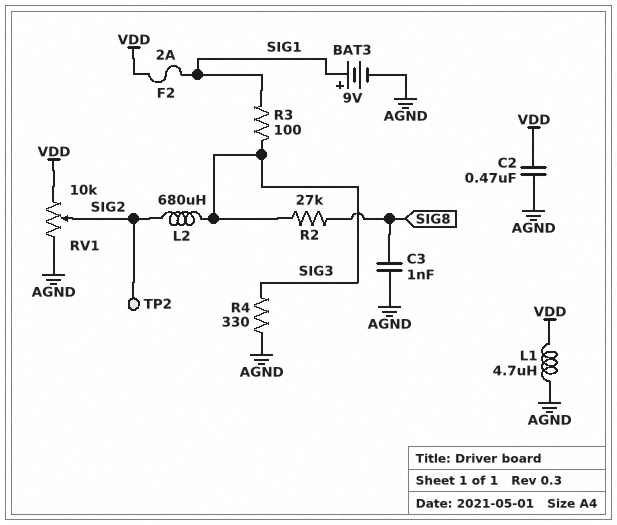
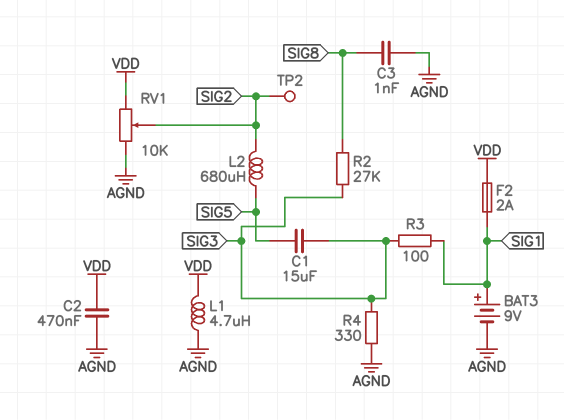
C1: none -> 15uF (SIG3, SIG5)
L2: 680uH (SIG2, SIG3) -> 680uH (SIG2, SIG5)

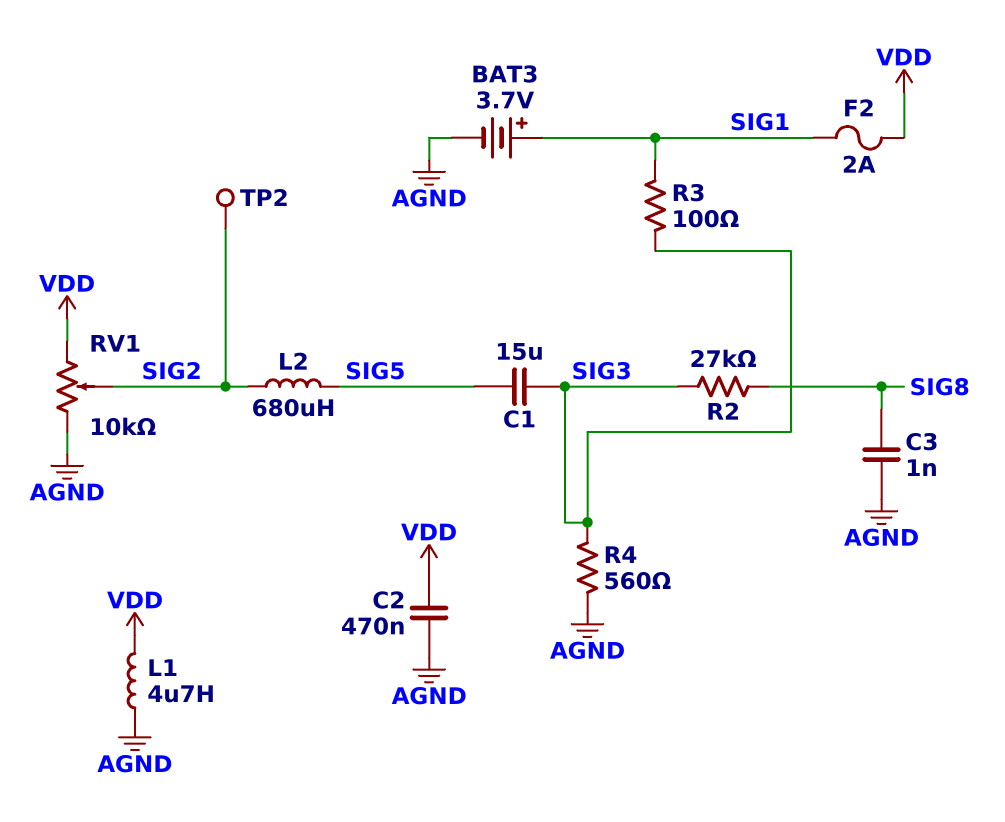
BAT3: 9V (plus SIG1, minus AGND) -> 3.7V (plus SIG1, minus AGND)
R4: 330 (AGND, SIG3) -> 560 (AGND, SIG3)

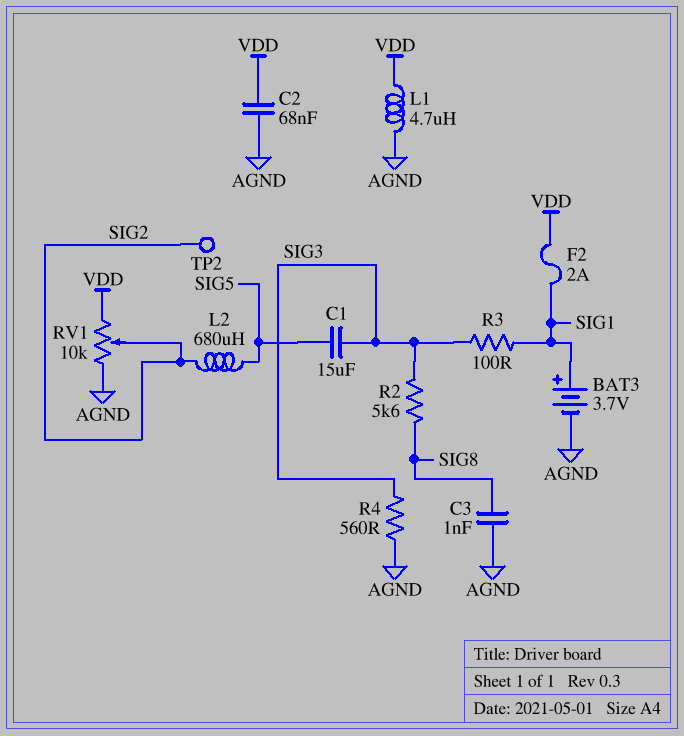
C2: 470nF (AGND, VDD) -> 68nF (AGND, VDD)
R2: 27k (SIG3, SIG8) -> 5.6k (SIG3, SIG8)

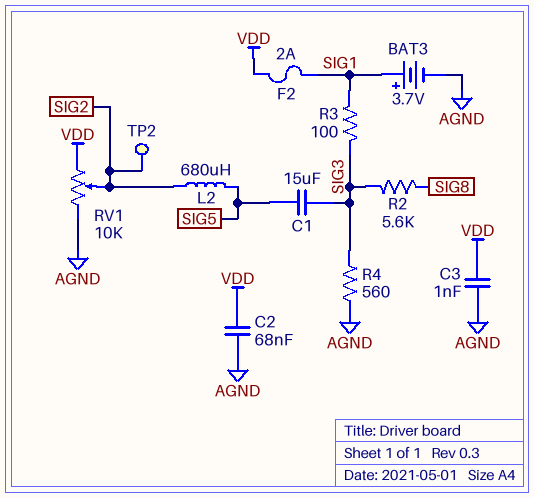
C3: 1nF (AGND, SIG8) -> 1nF (AGND, VDD)
L1: 4.7uH (AGND, VDD) -> none

